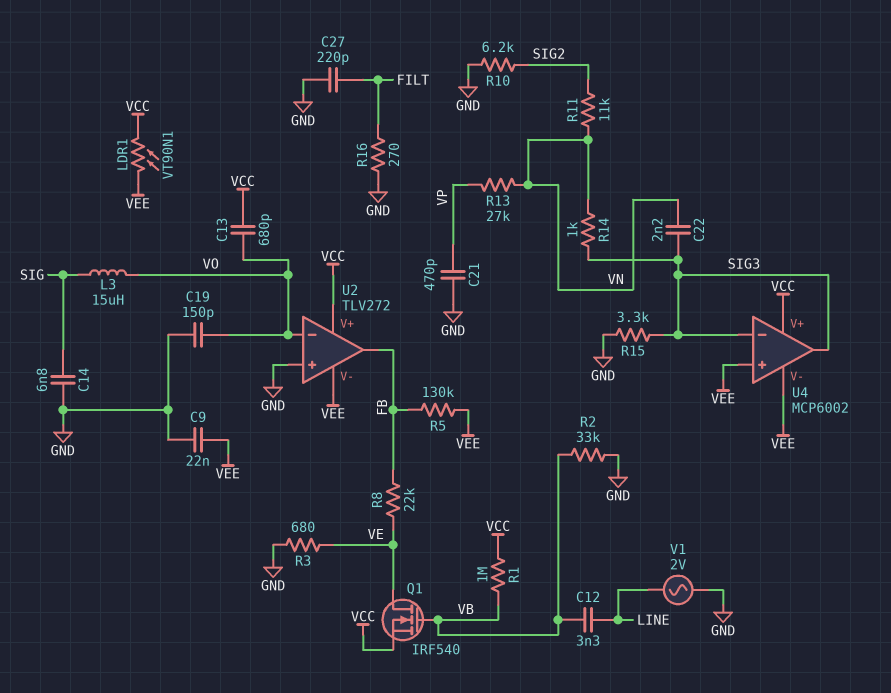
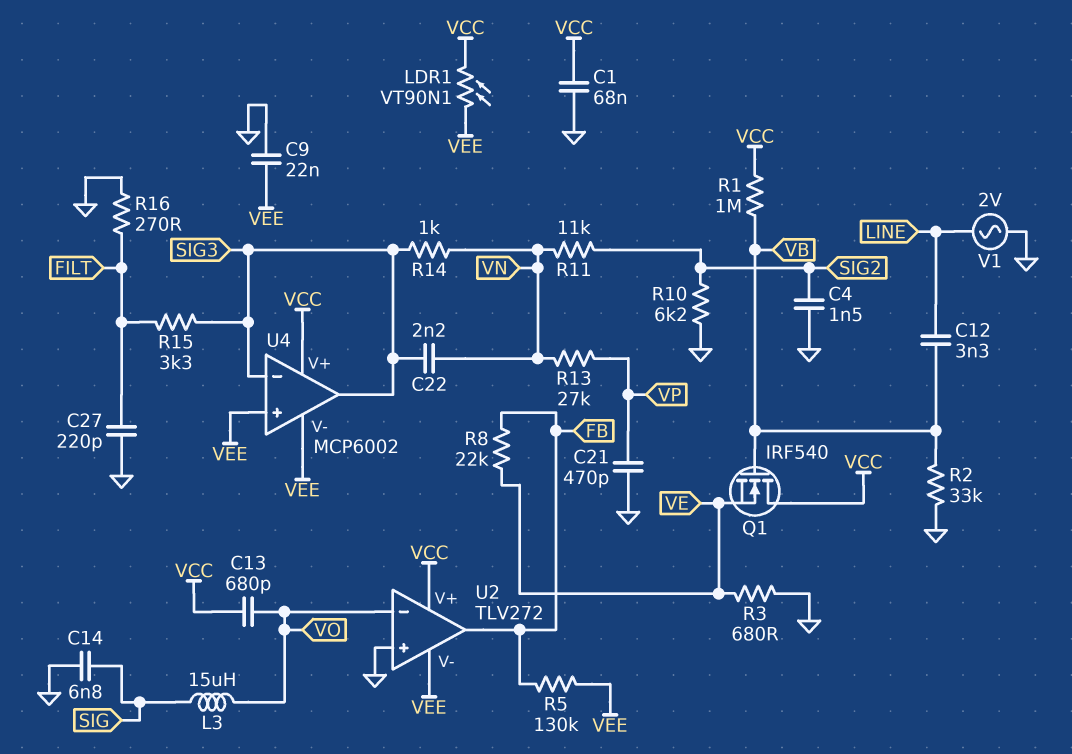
C1: none -> 68nF (GND, VCC)
C4: none -> 1.5nF (GND, SIG2)
C19: 150pF (GND, VO) -> none
Q1: NMOS IRF540 (G VB, D VE, S VCC) -> NMOS IRF540 (G VB, D VCC, S VE)
R15: 3.3k (GND, SIG3) -> 3.3k (FILT, SIG3)

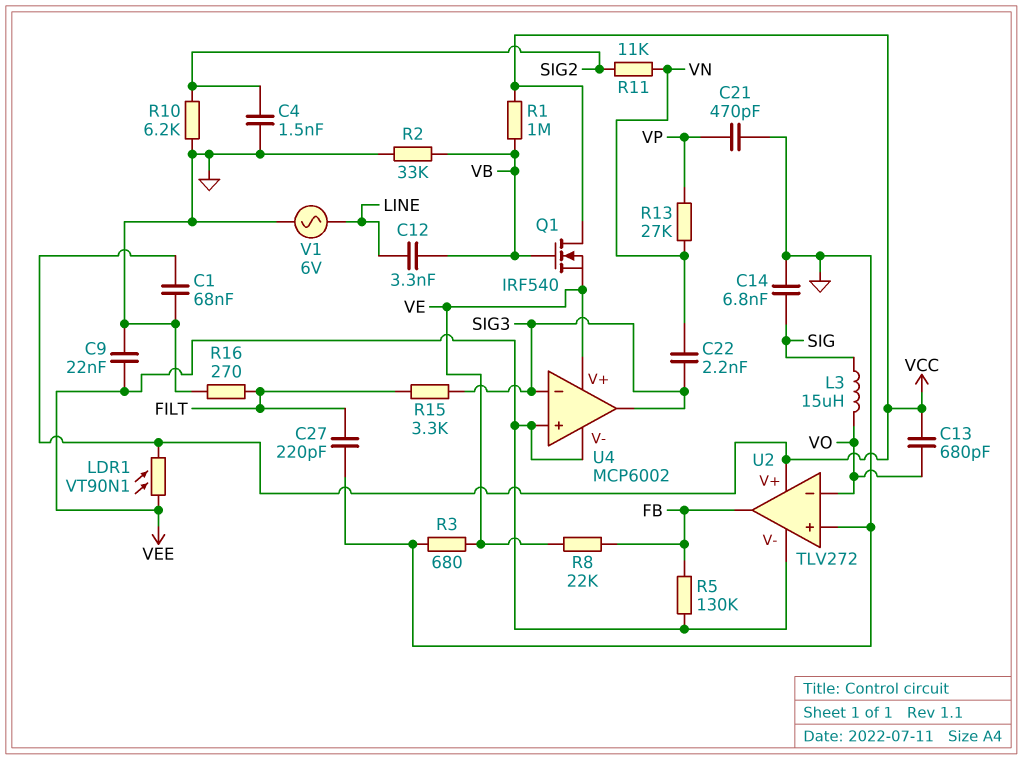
R14: 1k (SIG3, VN) -> none
U4 pin V+: VCC -> VE
V1: AC 2V (GND, LINE) -> AC 6V (GND, LINE)

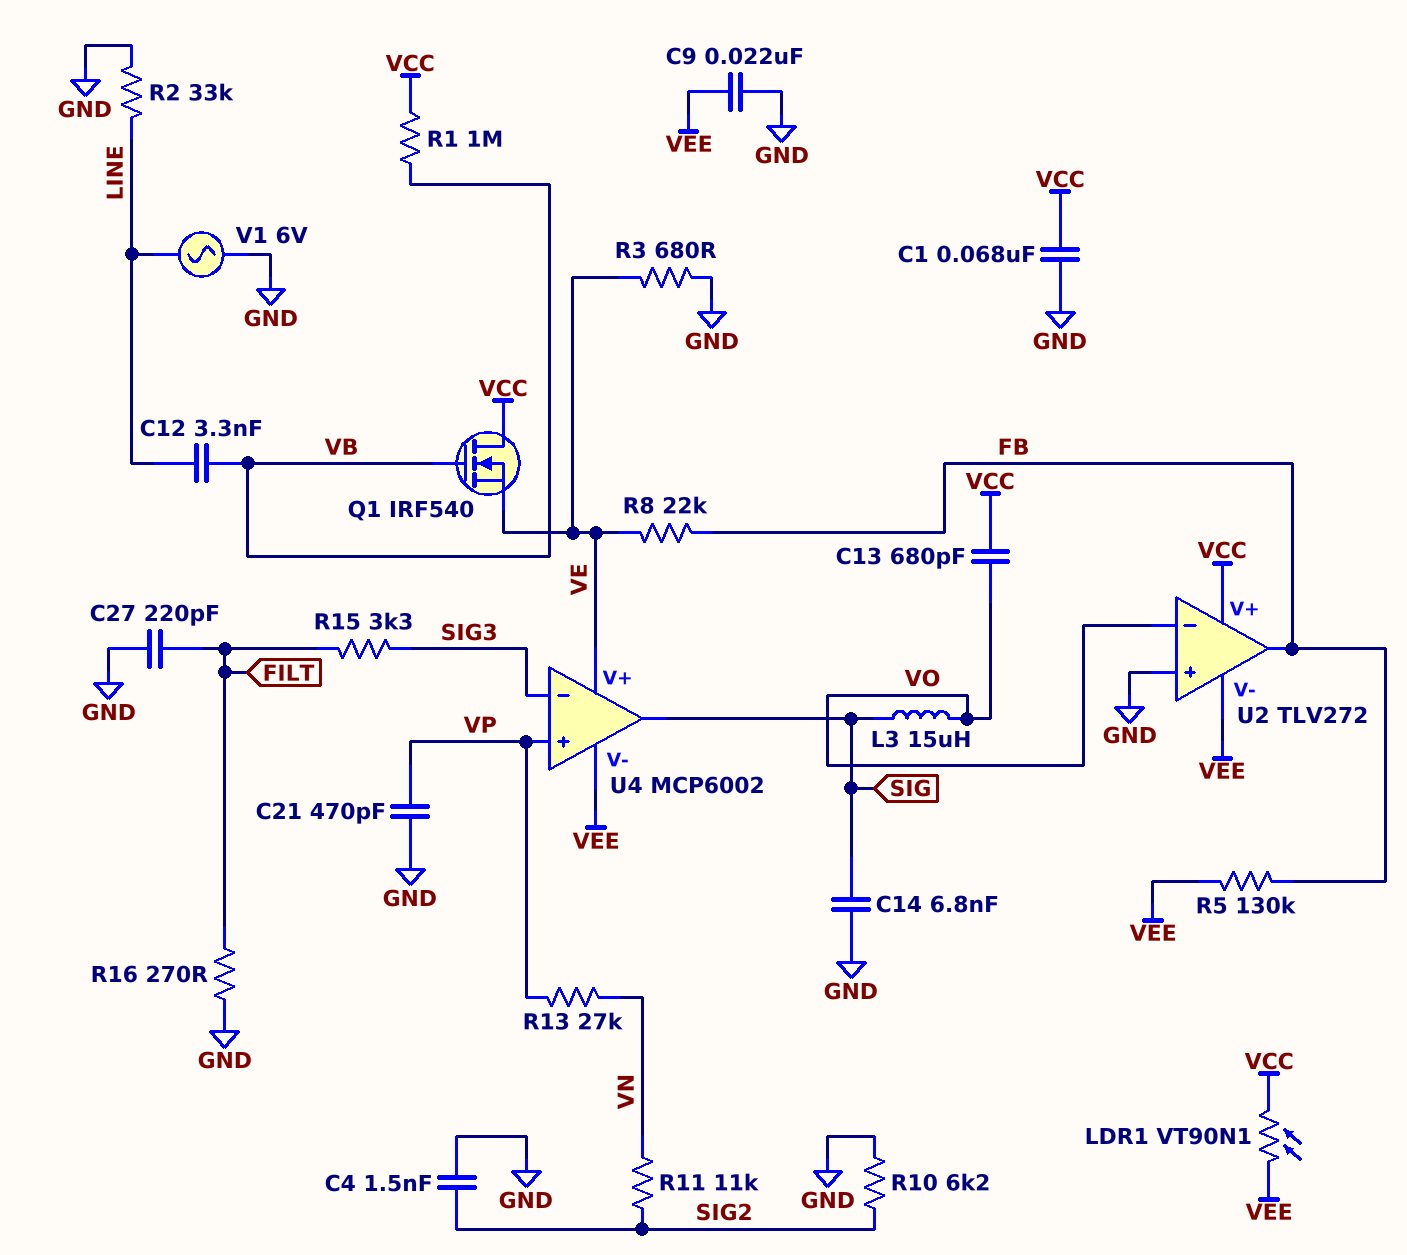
C22: 2.2nF (SIG3, VN) -> none
R2: 33k (GND, VB) -> 33k (GND, LINE)
U4 pin in+: VEE -> VP
U4 pin out: SIG3 -> SIG

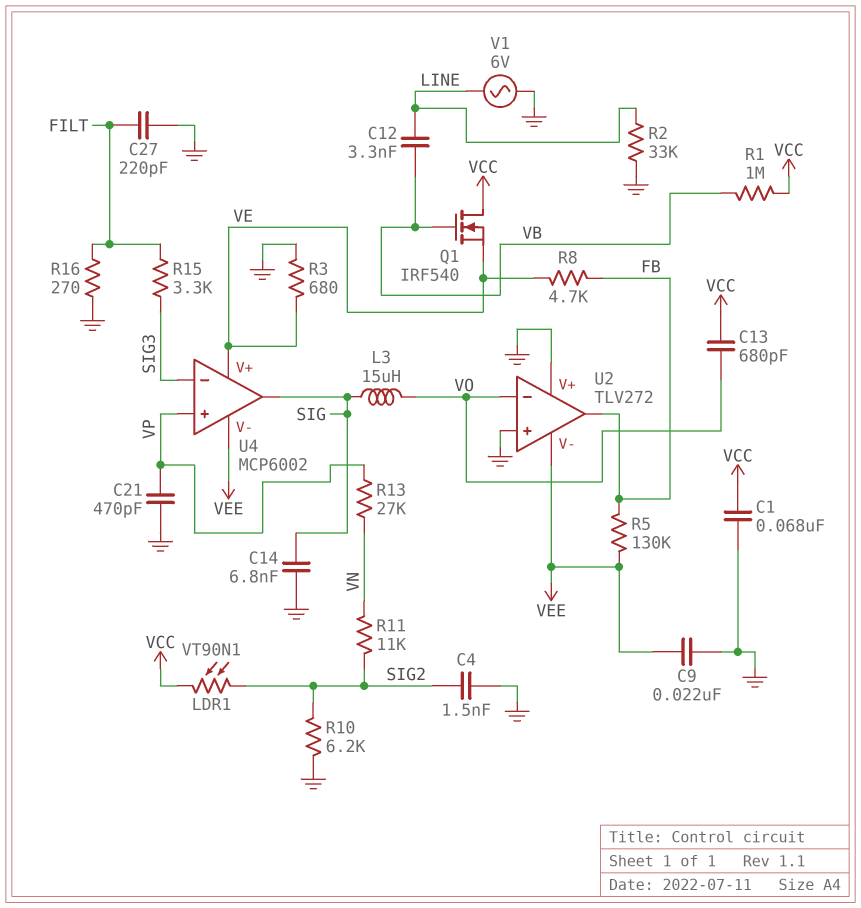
LDR1: VT90N1 (VCC, VEE) -> VT90N1 (SIG2, VCC)
R8: 22k (FB, VE) -> 4.7k (FB, VE)
U2 pin V+: VCC -> GND

